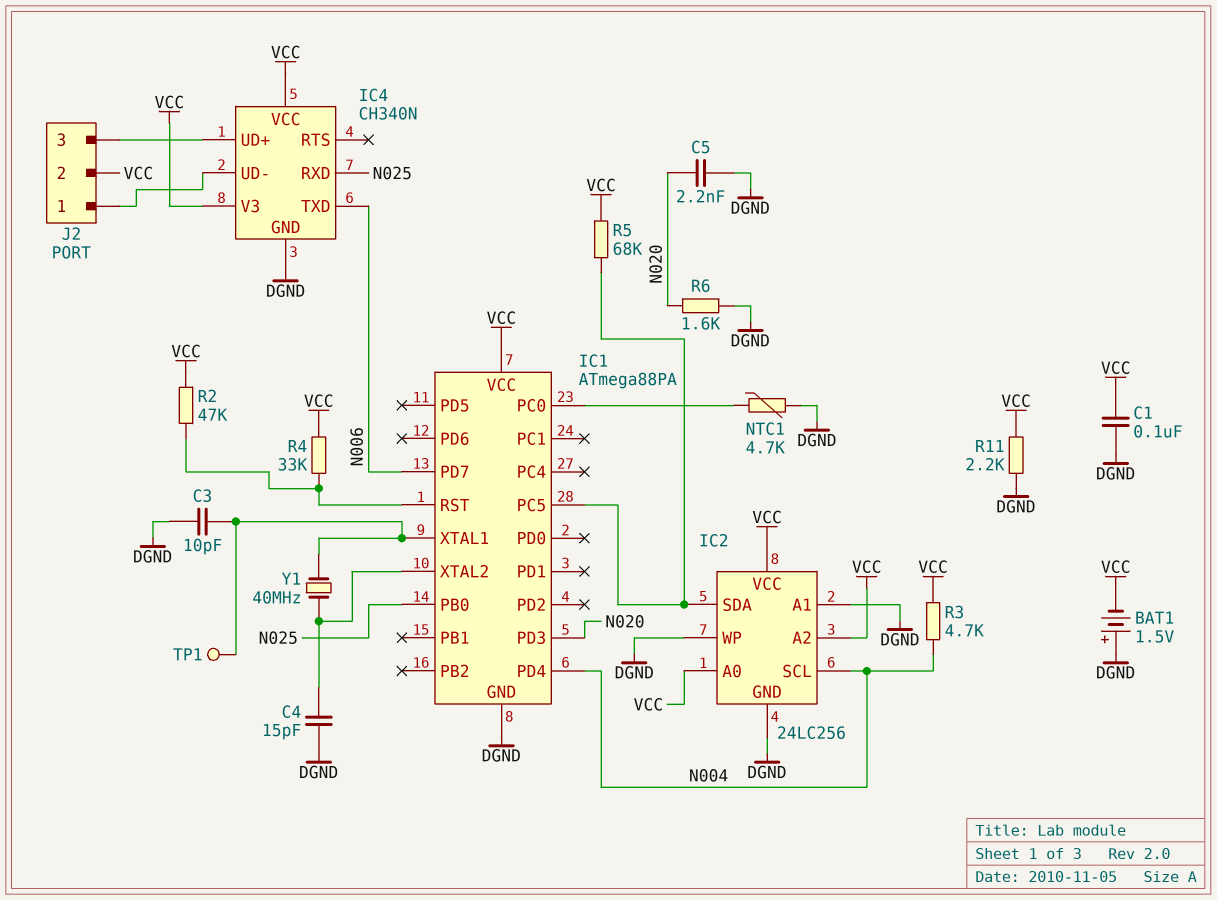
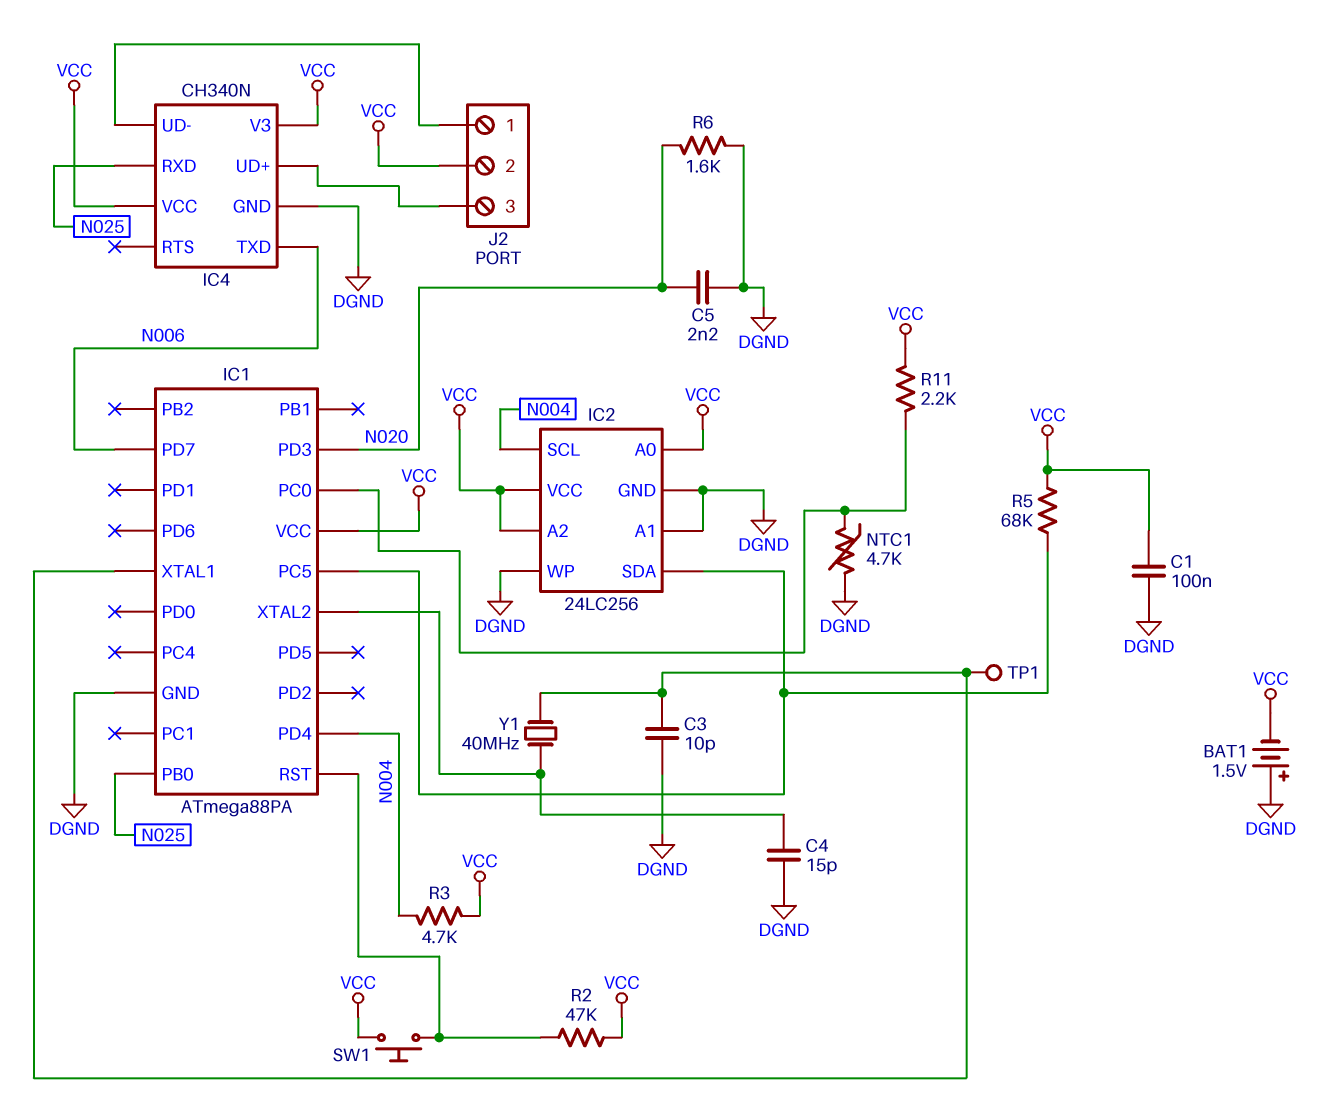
R4: 33k (IC1/RST, VCC) -> none
R11: 2.2k (DGND, VCC) -> 2.2k (IC1/PC0, VCC)
SW1: none -> button (IC1/RST, VCC)

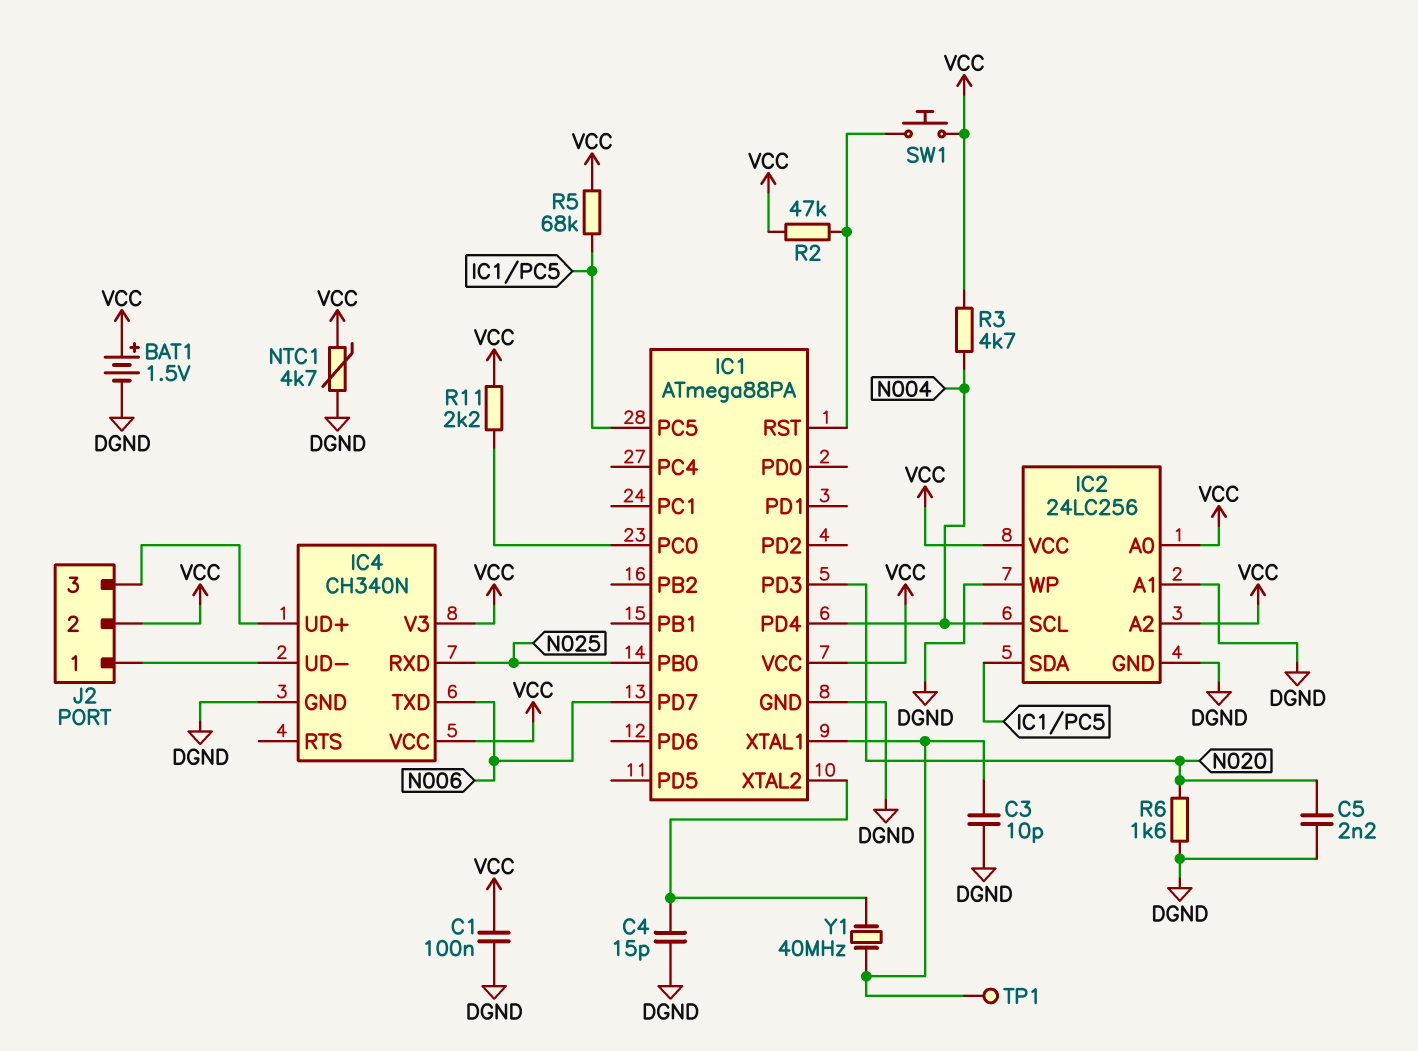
BAT1: 1.5V (plus DGND, minus VCC) -> 1.5V (plus VCC, minus DGND)
NTC1: 4.7k (DGND, IC1/PC0) -> 4.7k (DGND, VCC)

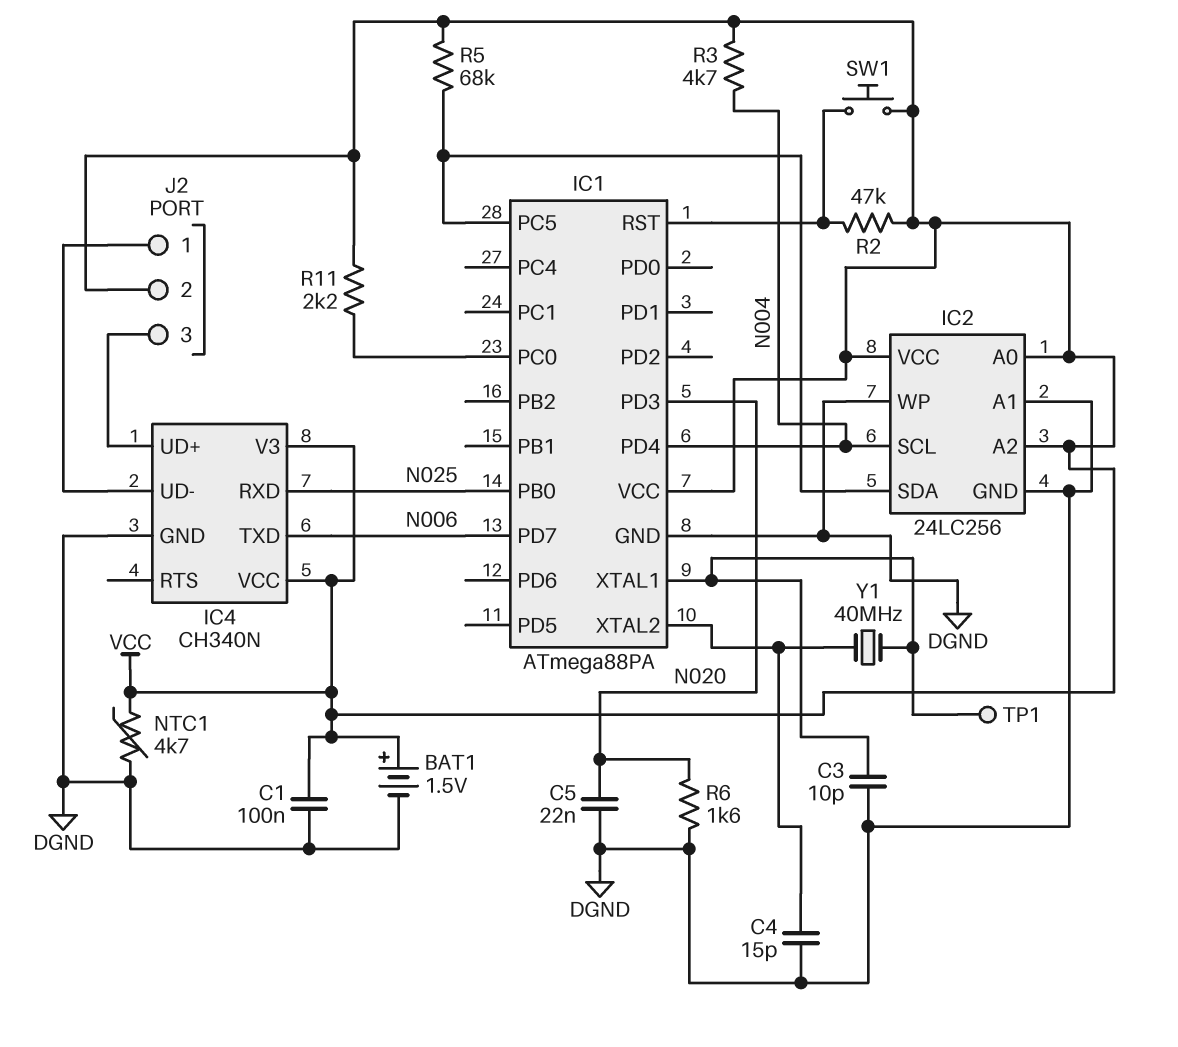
C5: 2.2nF (DGND, N020) -> 22nF (DGND, N020)

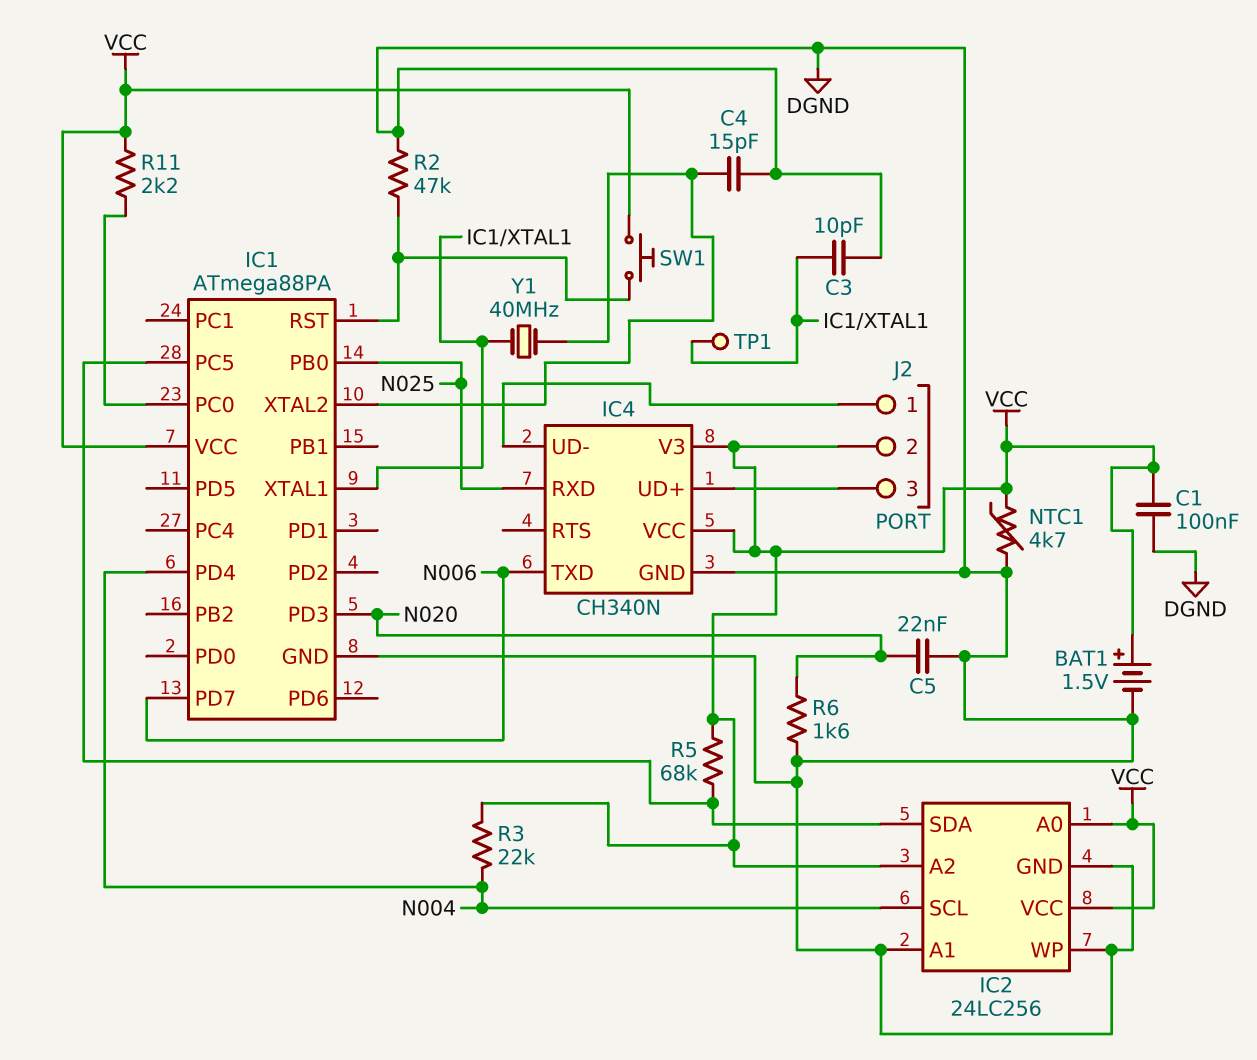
R2: 47k (IC1/RST, VCC) -> 47k (DGND, IC1/RST)
R3: 4.7k (N004, VCC) -> 22k (N004, VCC)

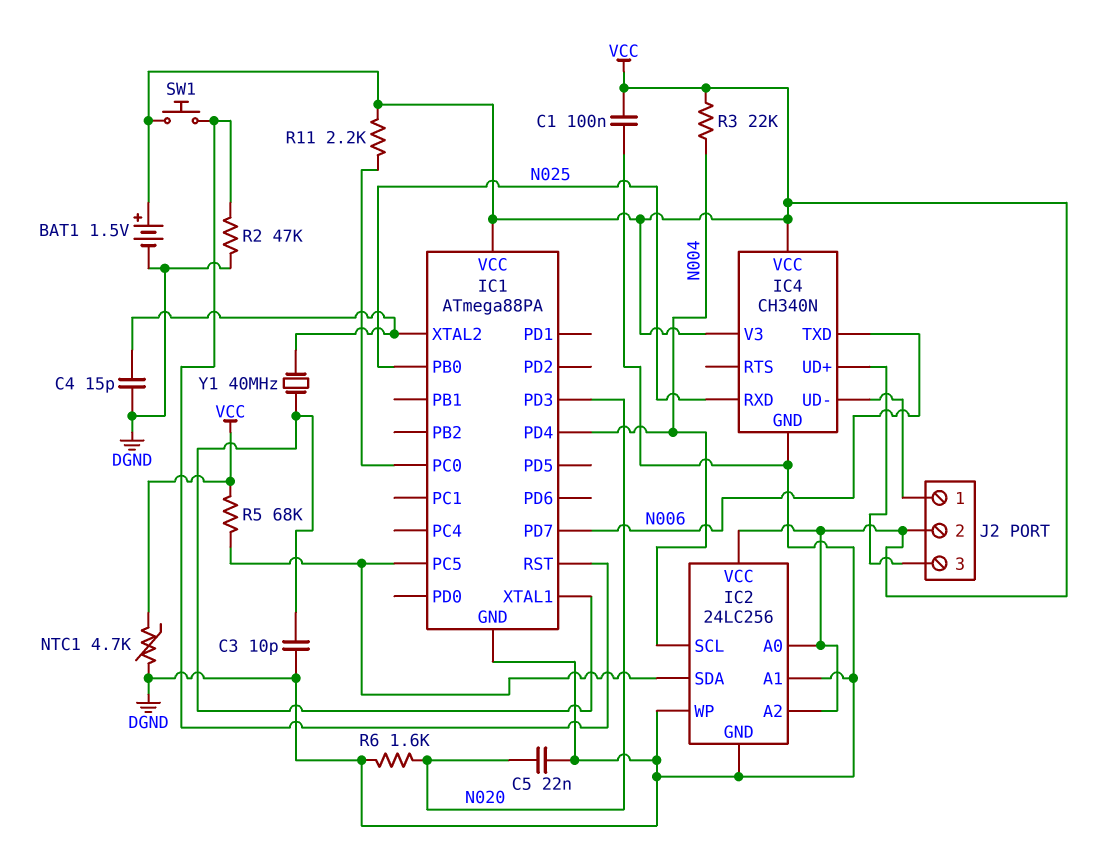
TP1: test point (IC1/XTAL1) -> none

